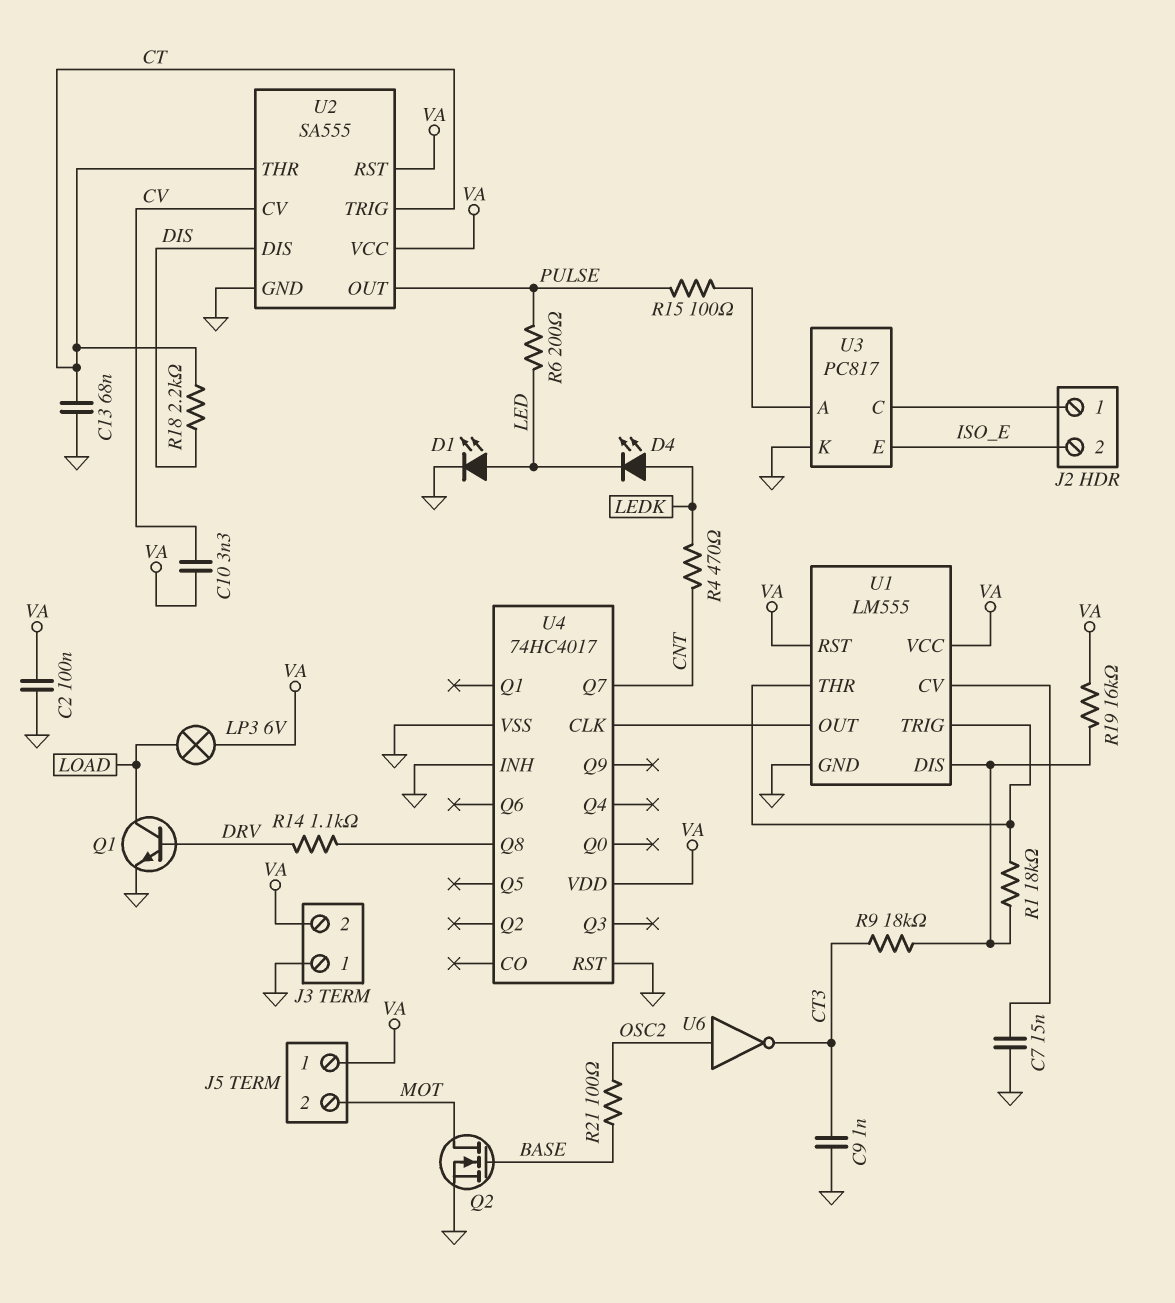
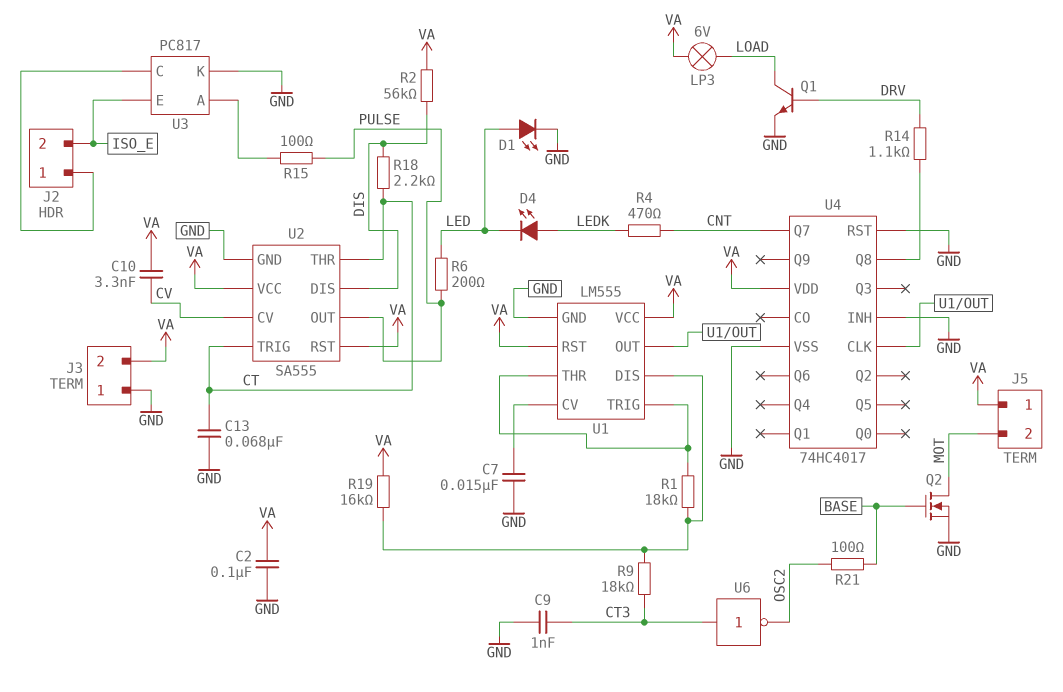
R2: none -> 56k (DIS, VA)
U6: NOT (in OSC2, out CT3) -> NOT (in CT3, out OSC2)

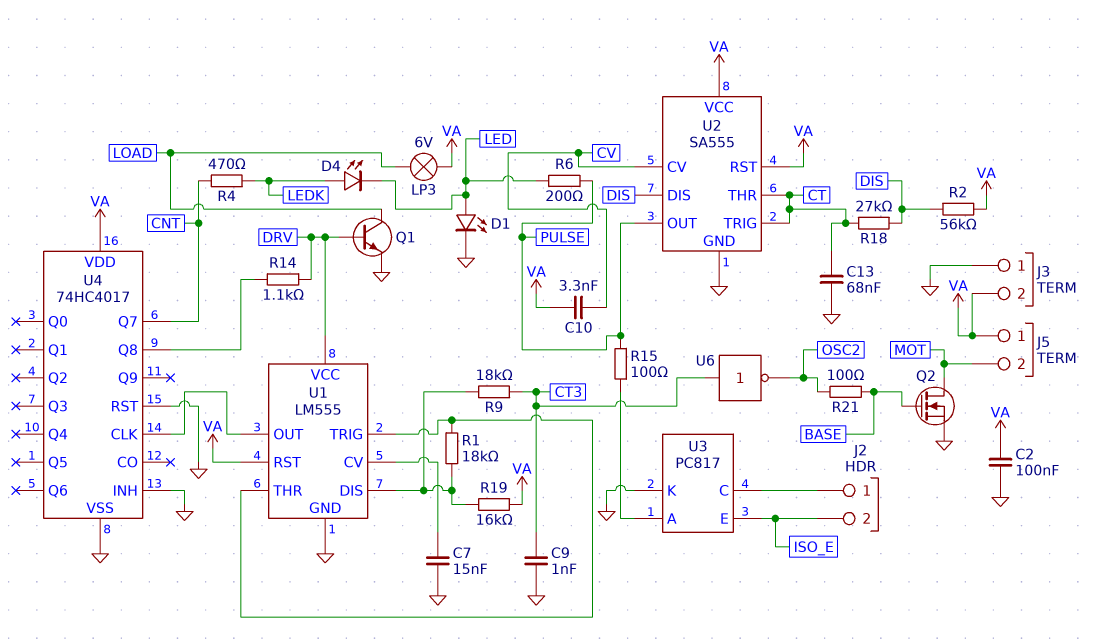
R18: 2.2k (CT, DIS) -> 27k (CT, DIS)
U1 pin VCC: VA -> DRV

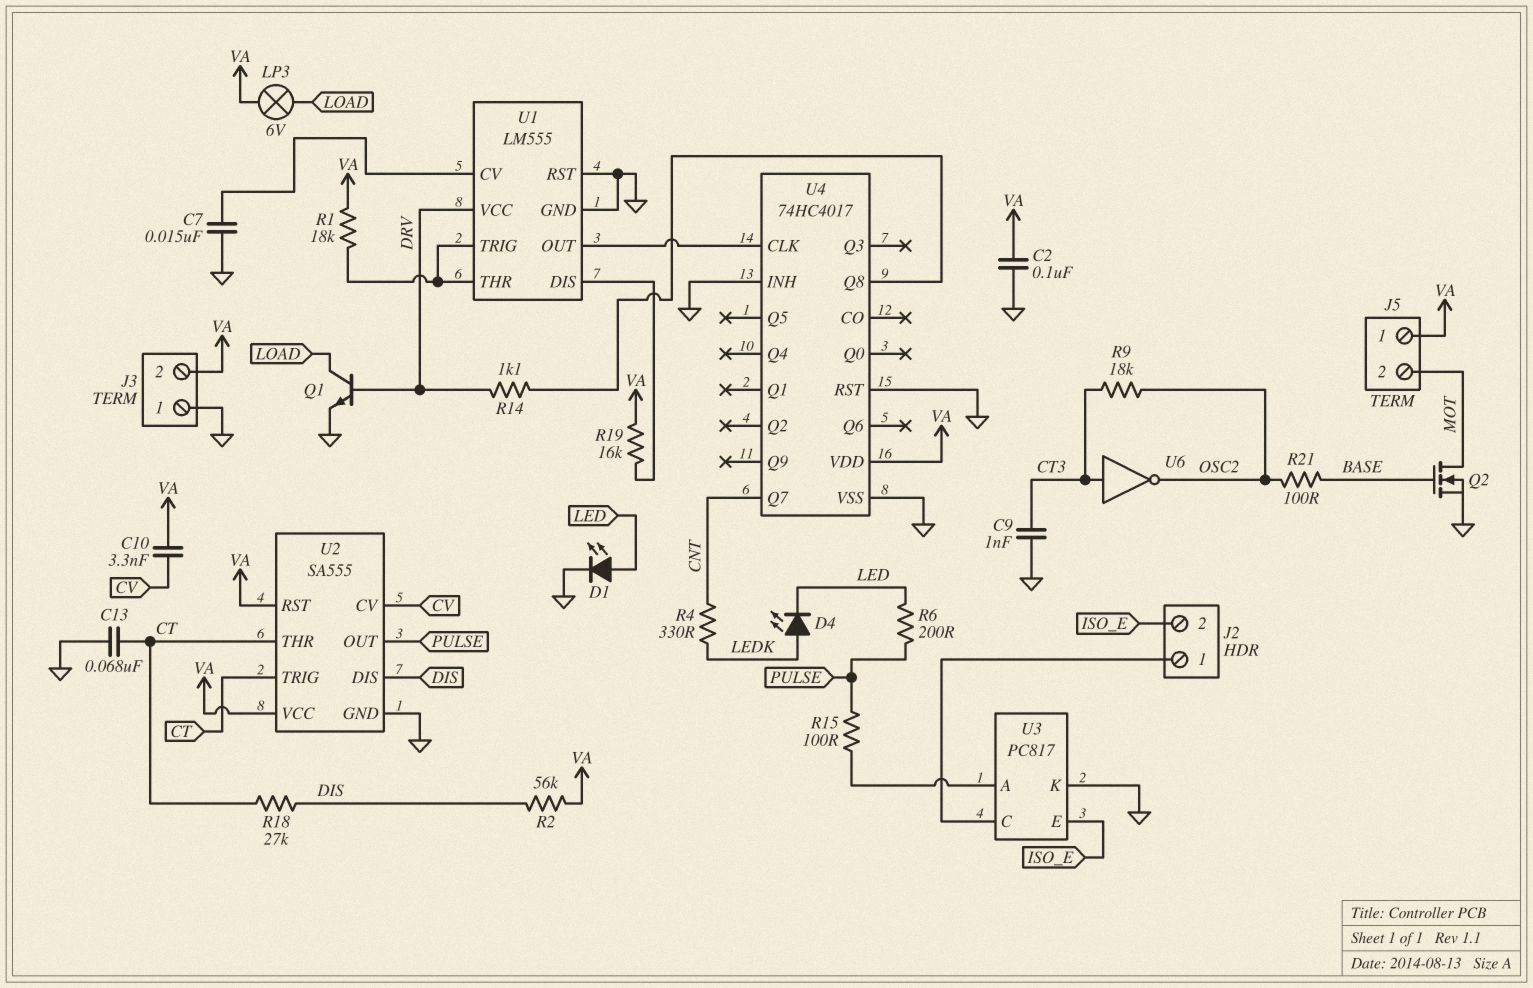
R1: 18k (U1/DIS, U1/THR) -> 18k (U1/THR, VA)
R4: 470 (CNT, LEDK) -> 330 (CNT, LEDK)
R9: 18k (CT3, U1/DIS) -> 18k (CT3, OSC2)
U1 pin RST: VA -> GND

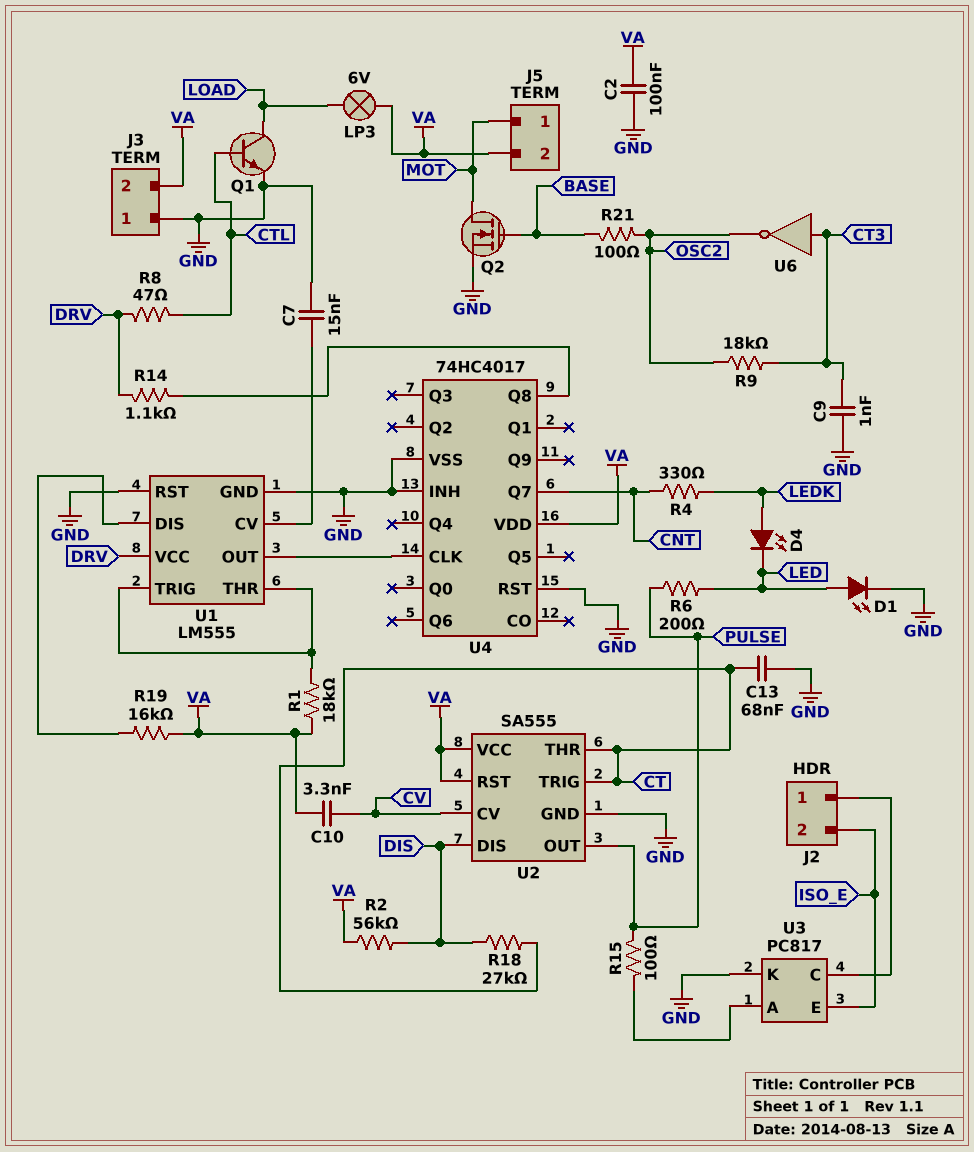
J5 pin 1: VA -> MOT
J5 pin 2: MOT -> VA
Q1: NPN (B DRV, C LOAD, E GND) -> NPN (B CTL, C LOAD, E GND)
R8: none -> 47 (CTL, DRV)

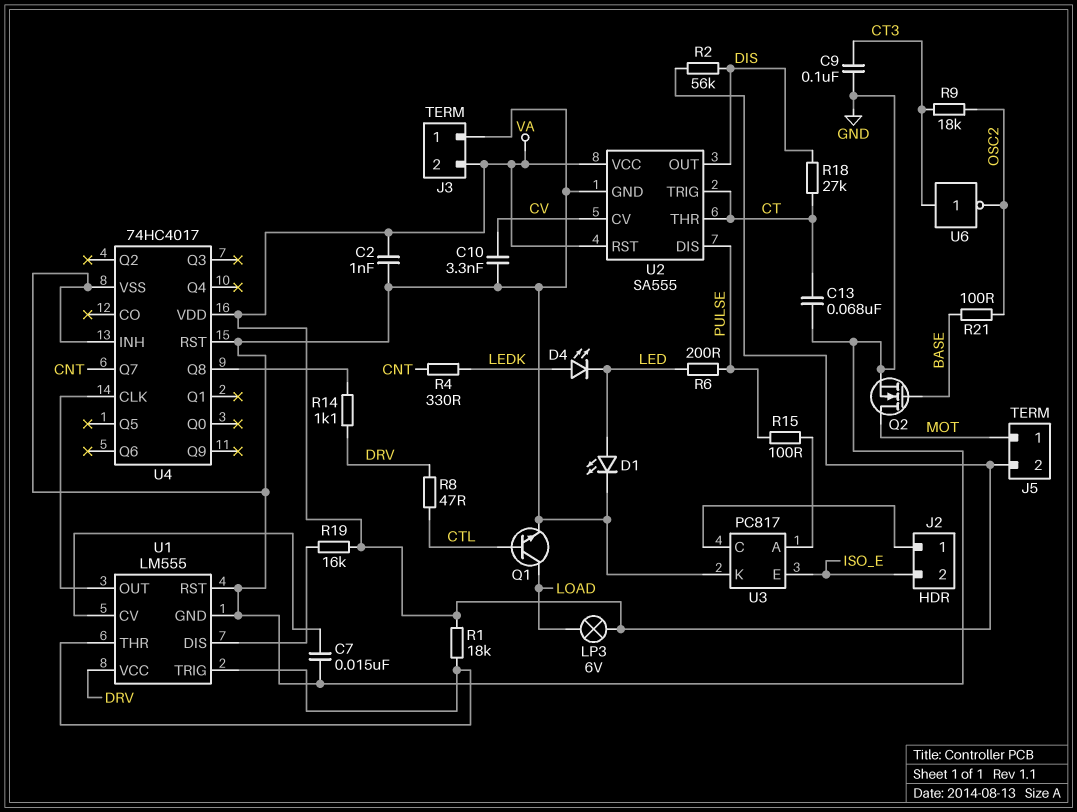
C2: 100nF (GND, VA) -> 1nF (GND, VA)
C9: 1nF (CT3, GND) -> 100nF (CT3, GND)
C10: 3.3nF (CV, VA) -> 3.3nF (CV, GND)
U2 pin DIS: DIS -> PULSE
U2 pin OUT: PULSE -> DIS

